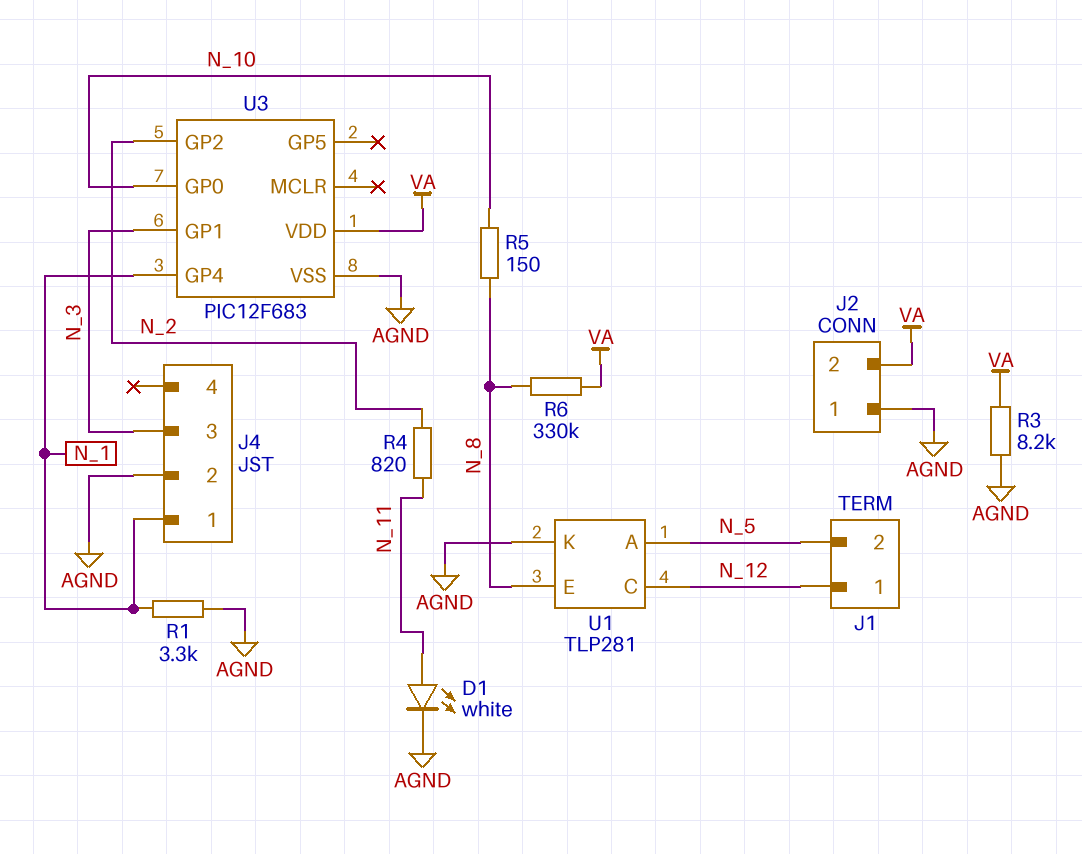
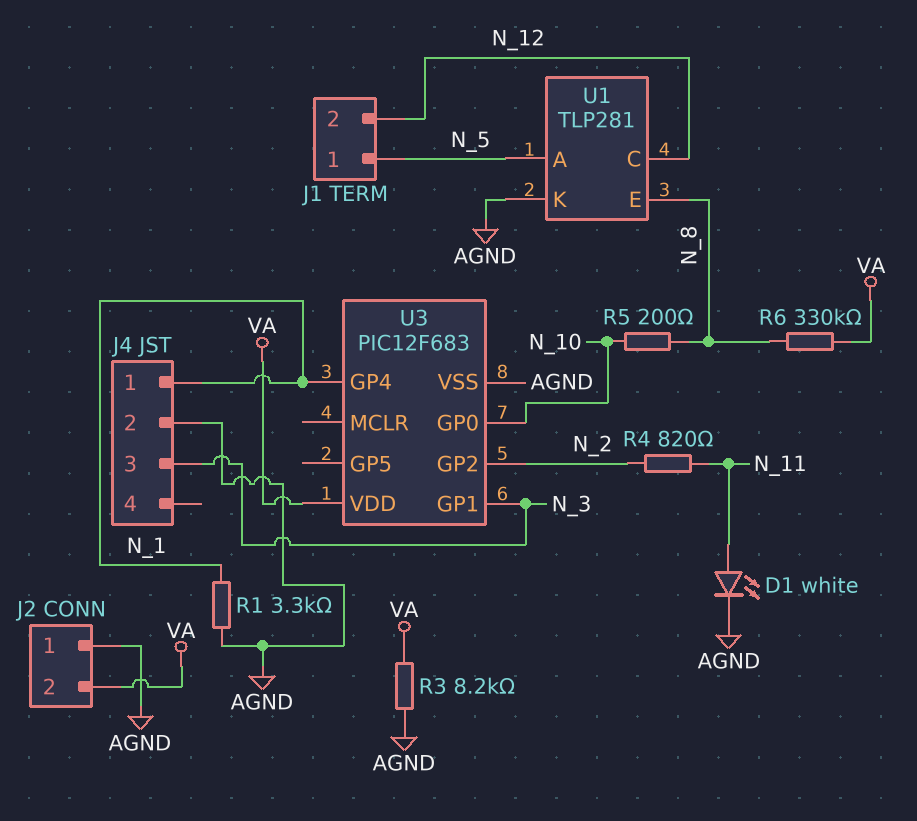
J1 pin 1: N_12 -> N_5
J1 pin 2: N_5 -> N_12
R5: 150 (N_8, N_10) -> 200 (N_8, N_10)

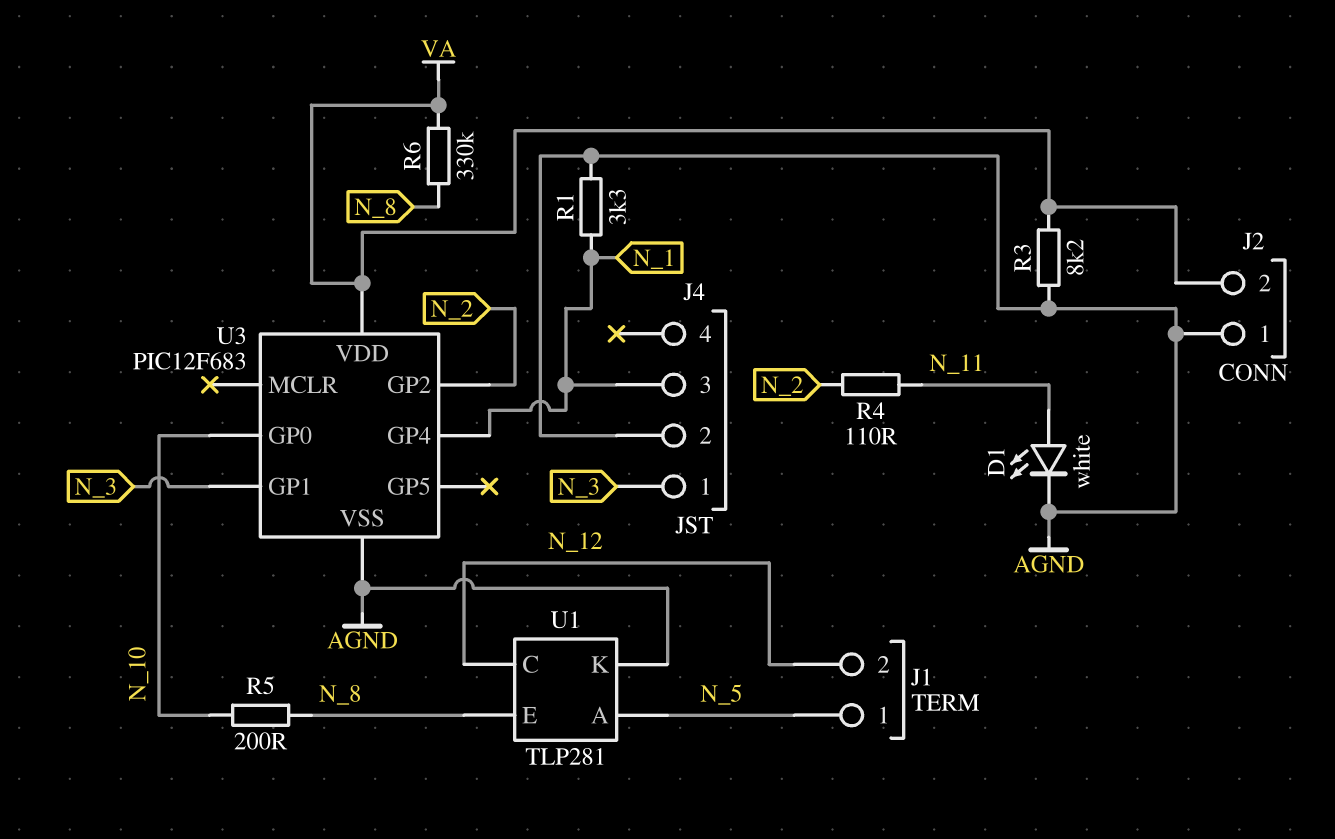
J4 pin 1: N_1 -> N_3
J4 pin 3: N_3 -> N_1
R4: 820 (N_2, N_11) -> 110 (N_2, N_11)

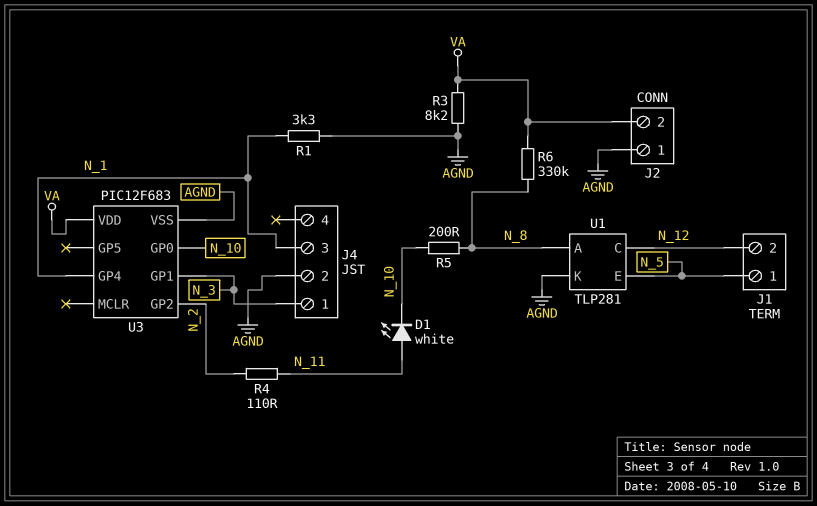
D1: LED white (A N_11, K AGND) -> LED white (A N_11, K N_10)
U1 pin A: N_5 -> N_8
U1 pin E: N_8 -> N_5

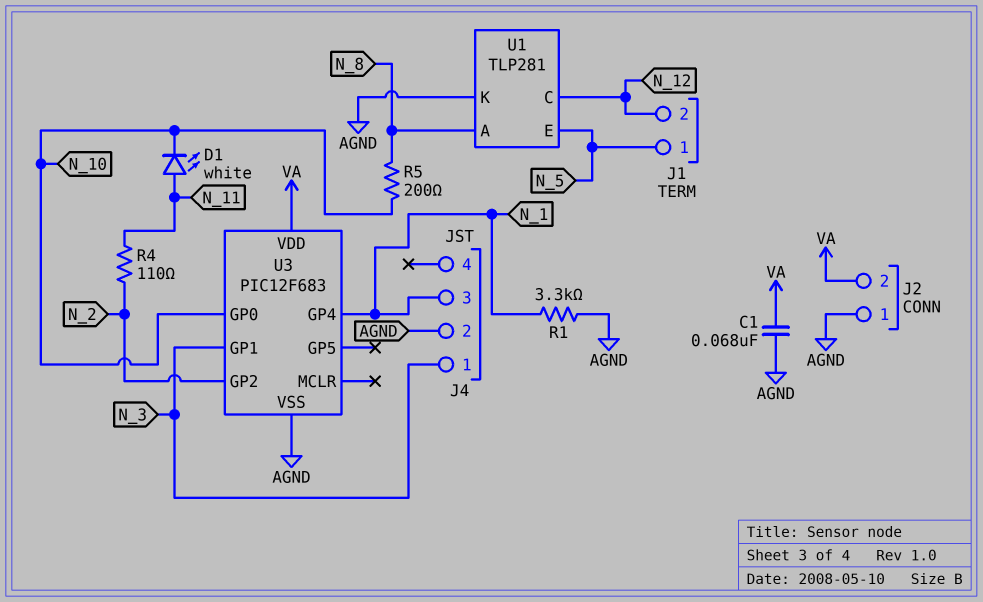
C1: none -> 68nF (AGND, VA)
R3: 8.2k (AGND, VA) -> none
R6: 330k (N_8, VA) -> none

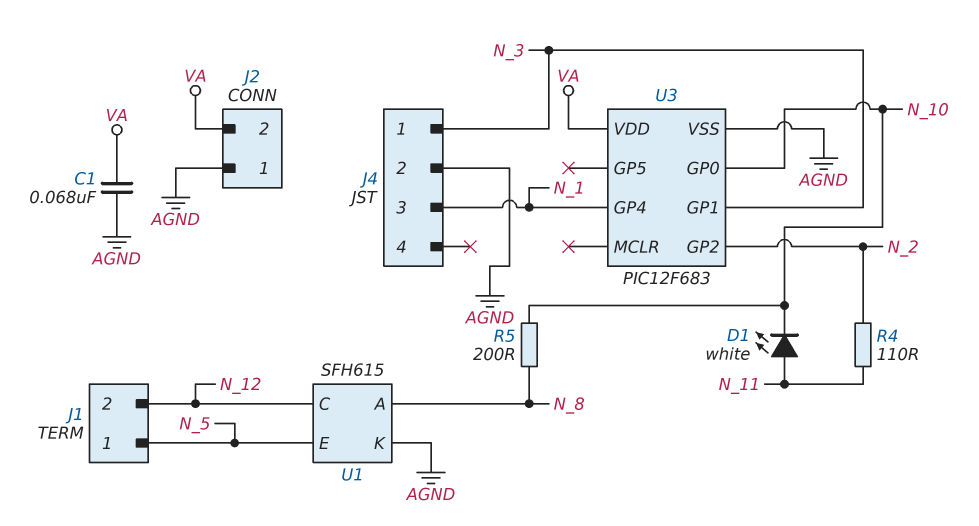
R1: 3.3k (AGND, N_1) -> none
U1: TLP281 -> SFH615

